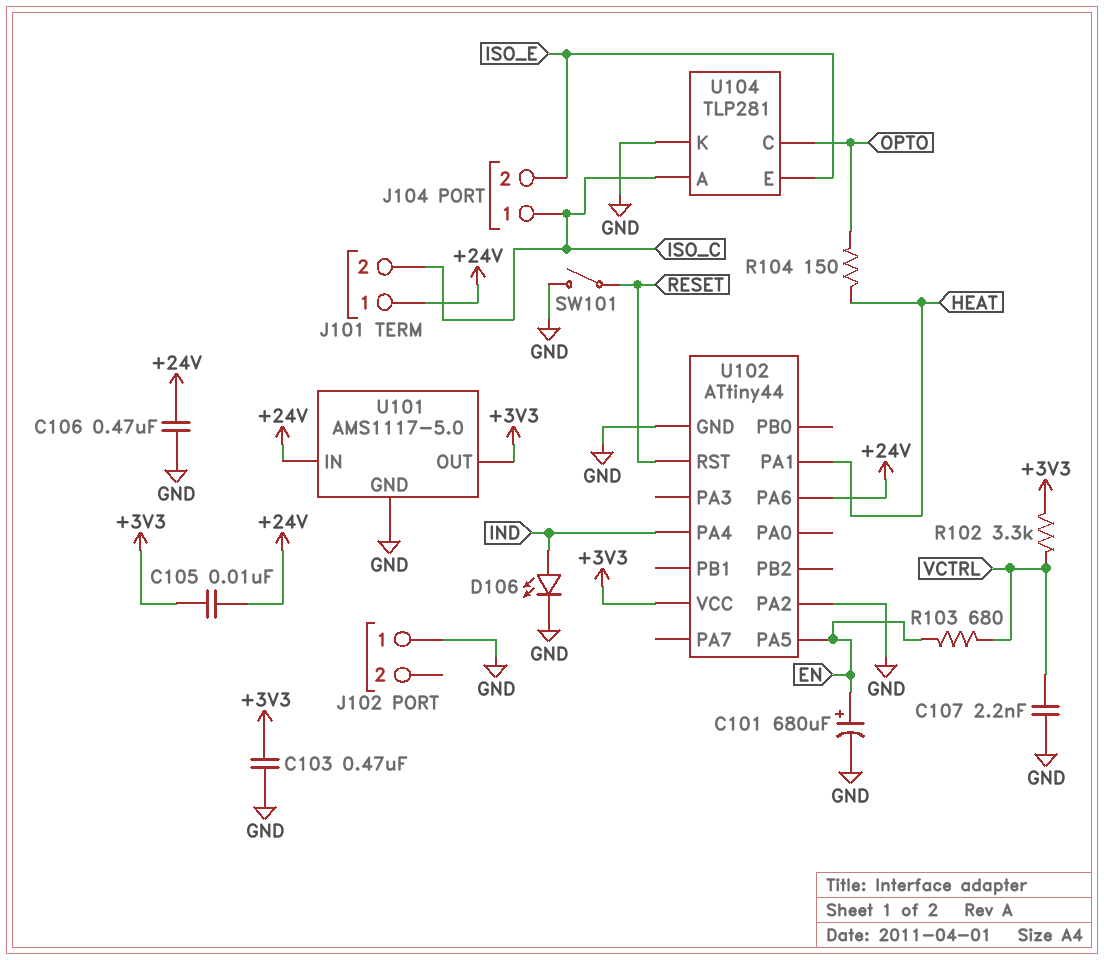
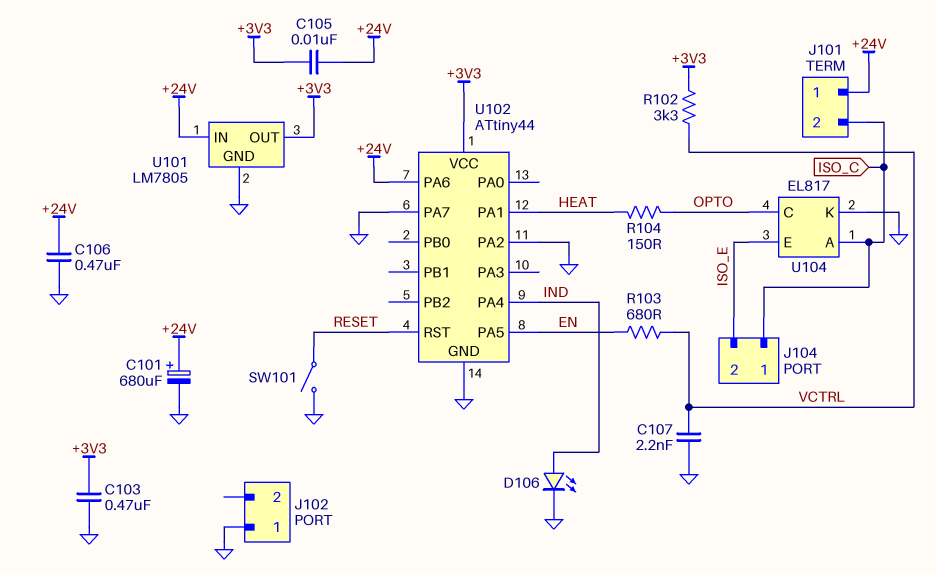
C101: 680uF (plus EN, minus GND) -> 680uF (plus +24V, minus GND)
U101: AMS1117-5.0 -> LM7805
U102 pin PA7: none -> GND
U104: TLP281 -> EL817

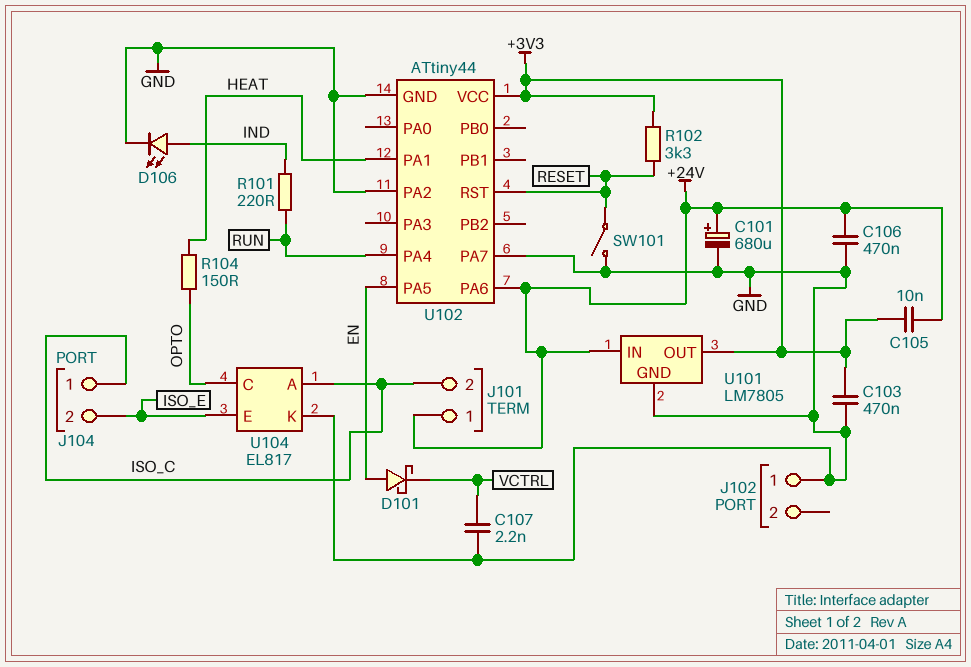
D101: none -> schottky (A EN, K VCTRL)
R101: none -> 220 (IND, RUN)
R102: 3.3k (+3V3, VCTRL) -> 3.3k (+3V3, RESET)
R103: 680 (EN, VCTRL) -> none
U102 pin PA4: IND -> RUN

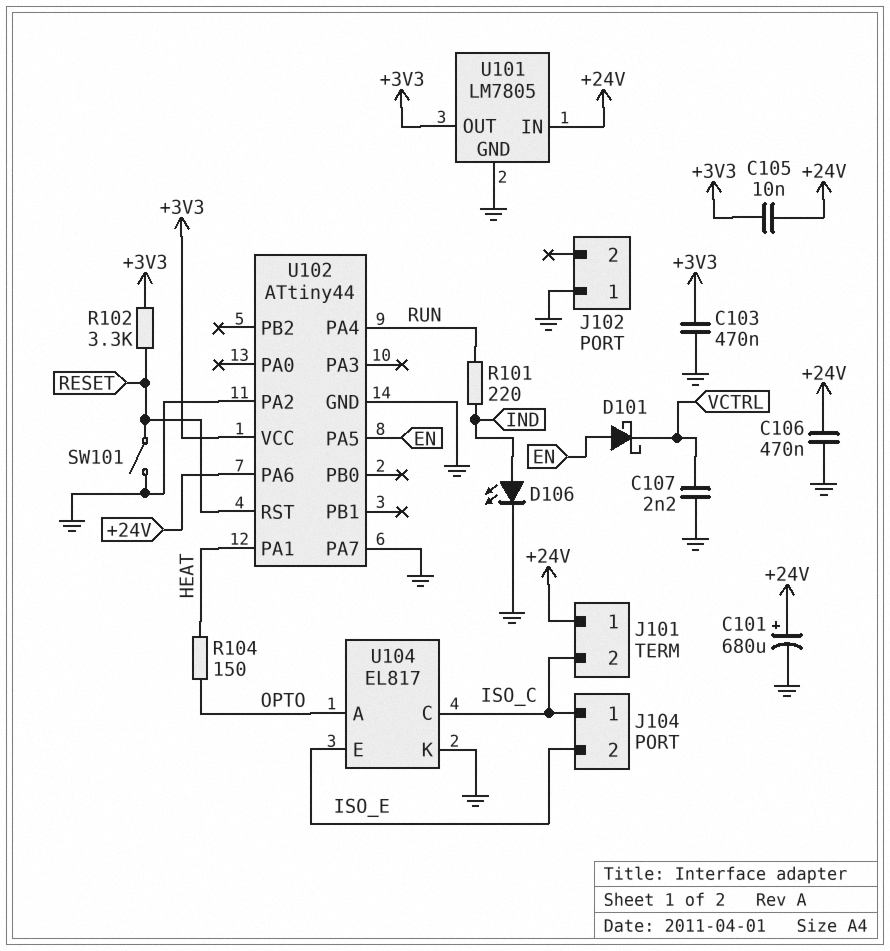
U104 pin A: ISO_C -> OPTO
U104 pin C: OPTO -> ISO_C

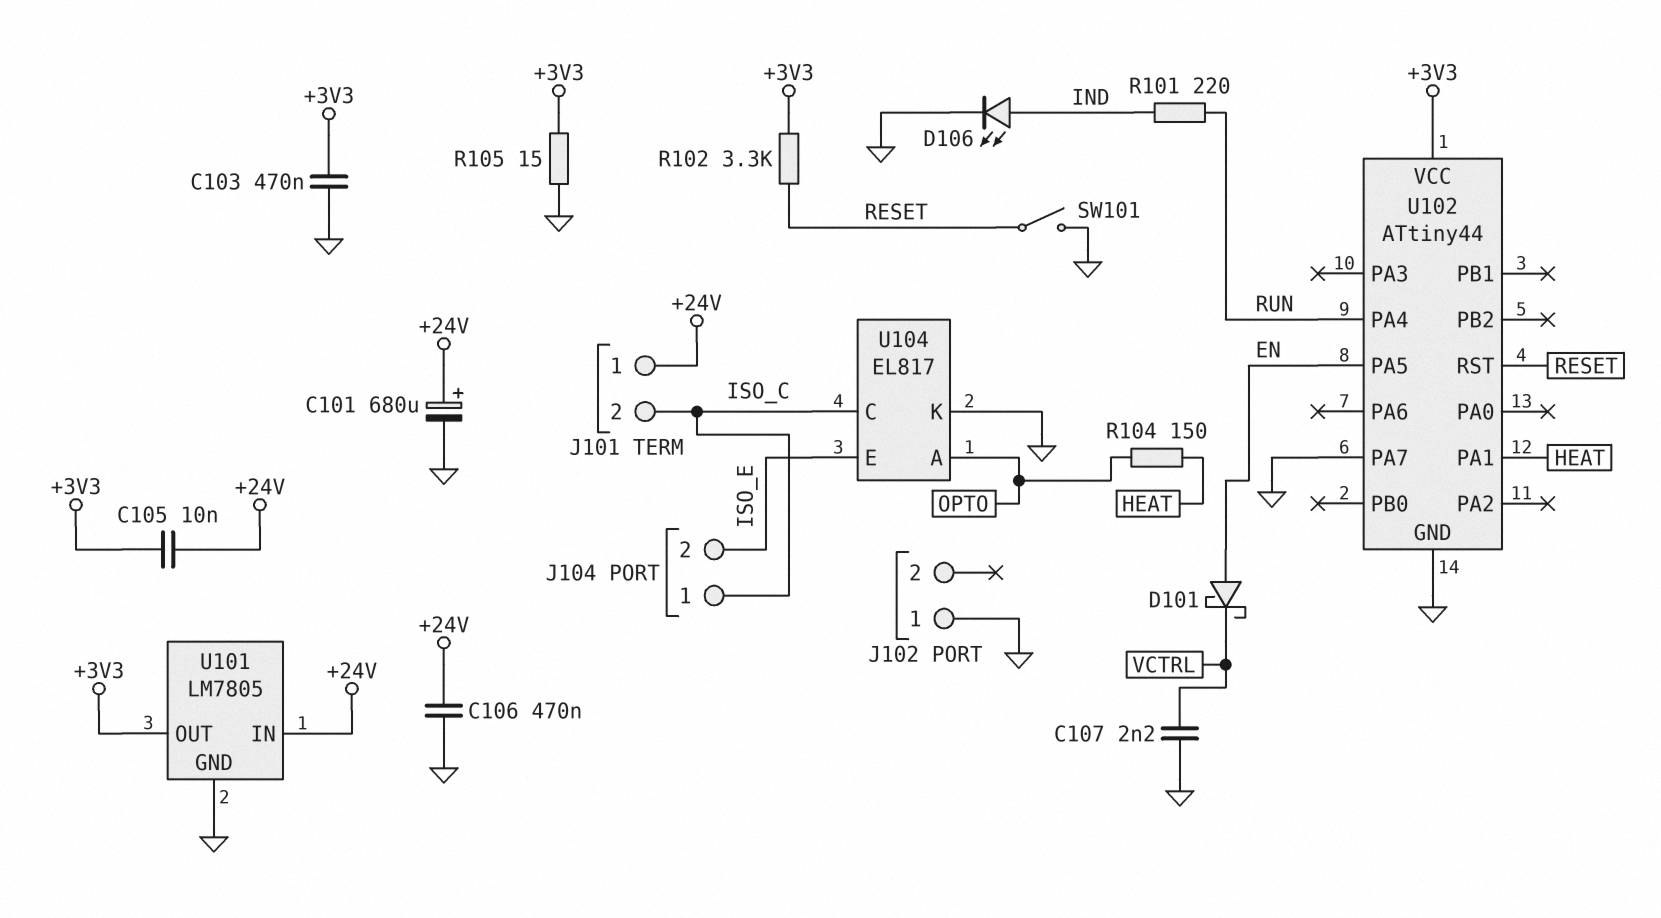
R105: none -> 15 (+3V3, GND)
U102 pin PA2: GND -> none
U102 pin PA6: +24V -> none

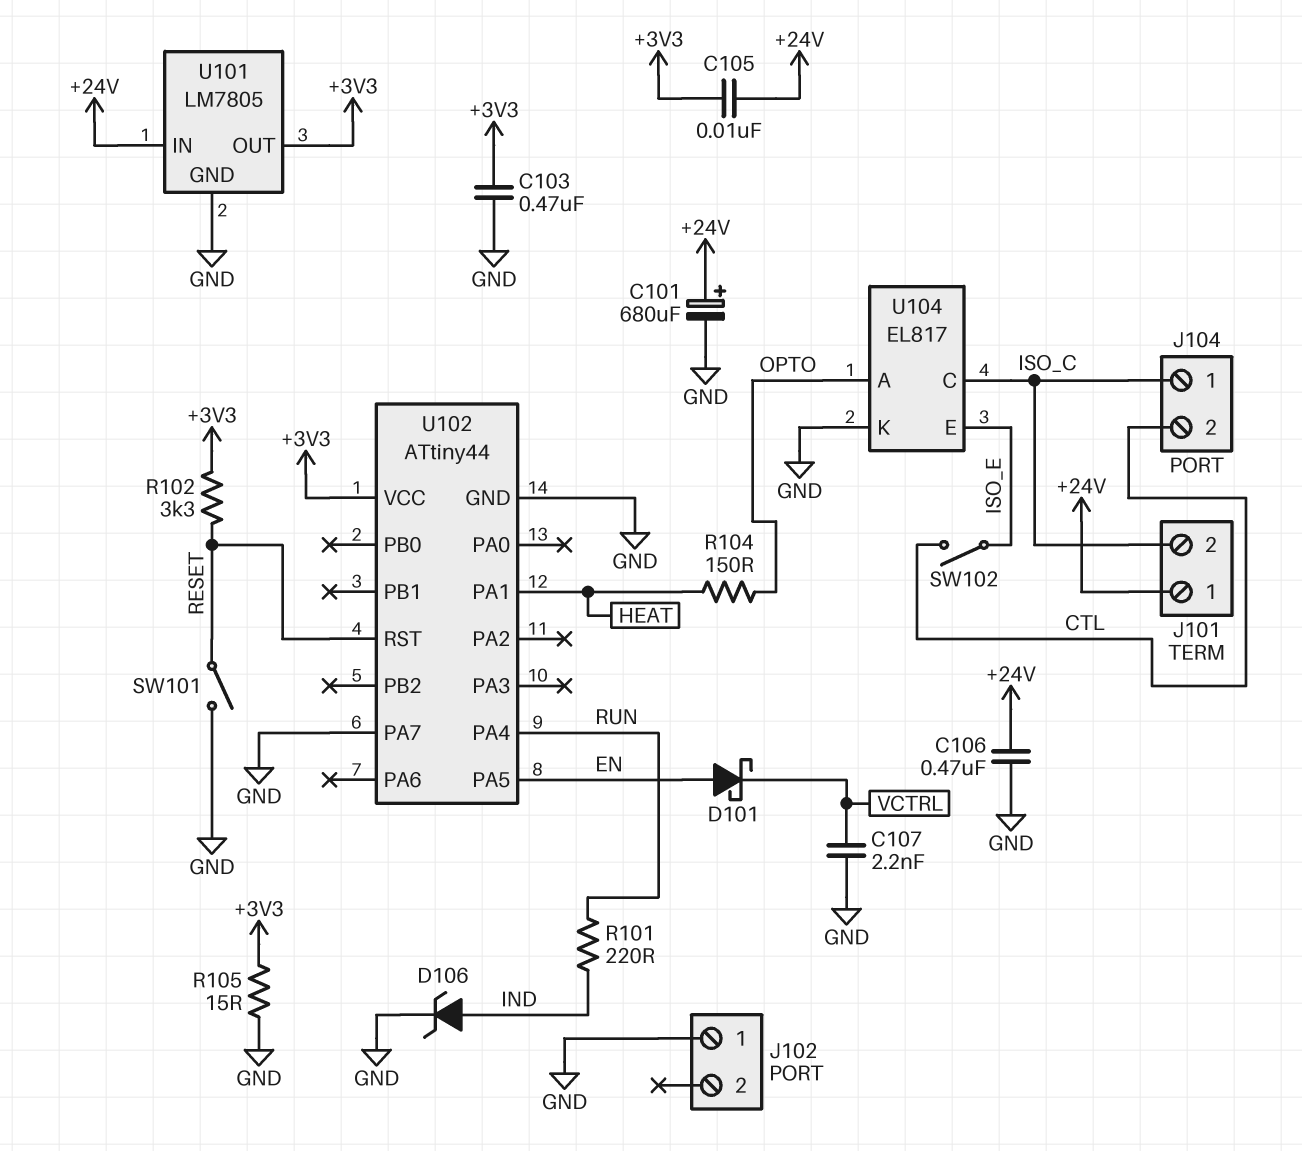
D106: LED (A IND, K GND) -> zener (A IND, K GND)
J104 pin 2: ISO_E -> CTL
SW102: none -> switch (CTL, ISO_E)

